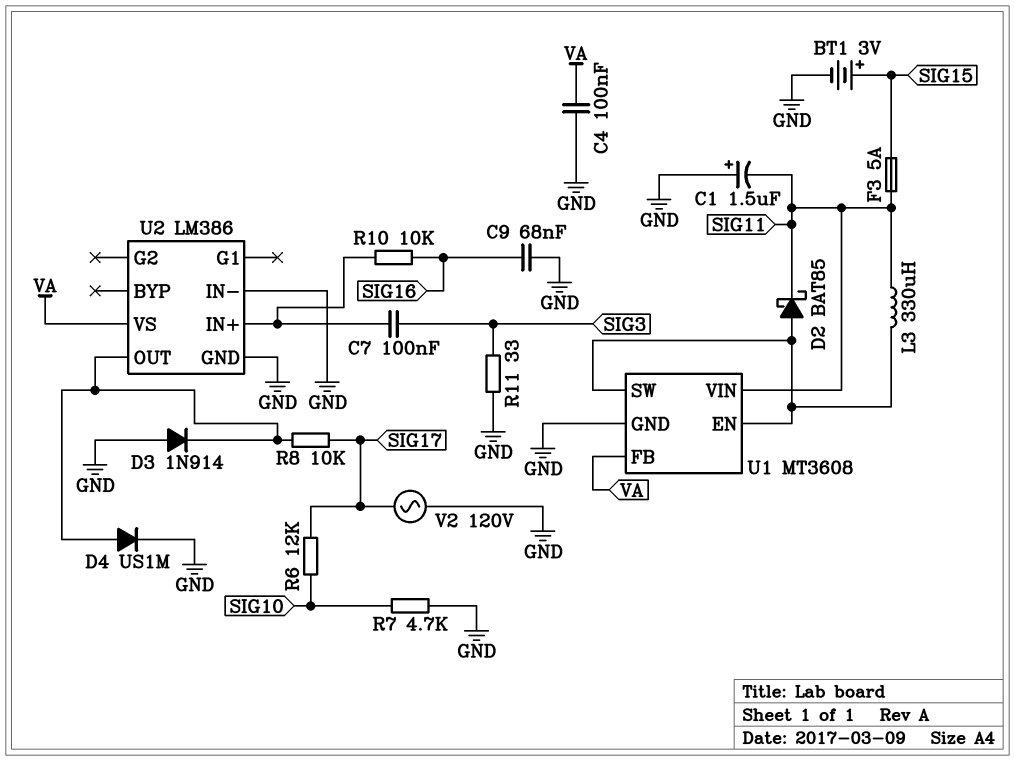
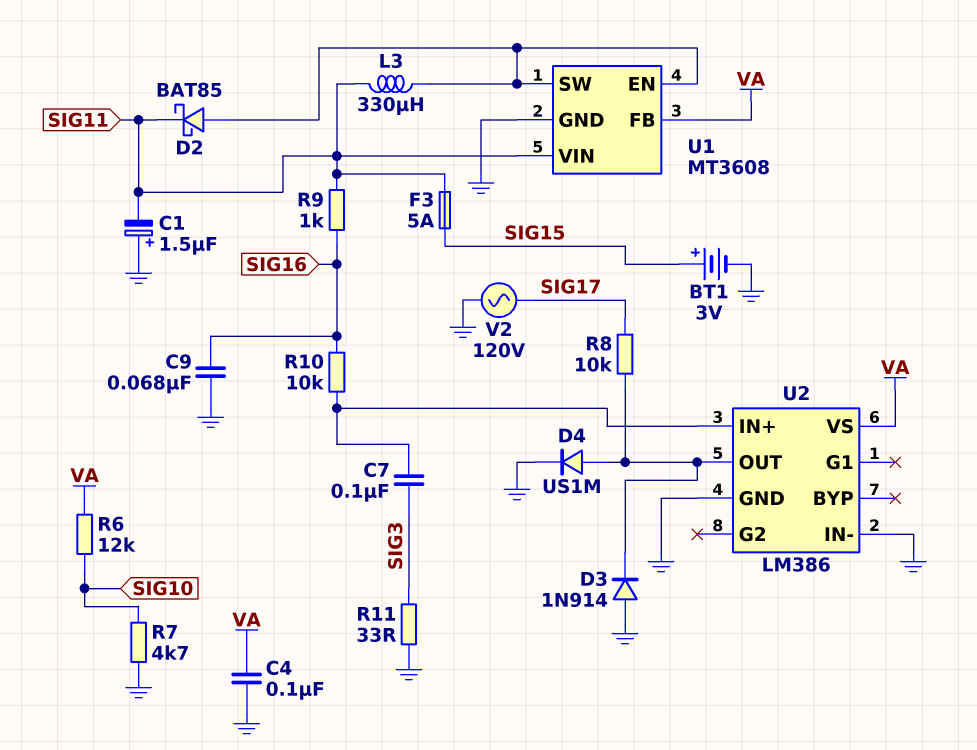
R6: 12k (SIG10, SIG17) -> 12k (SIG10, VA)
R9: none -> 1k (SIG11, SIG16)

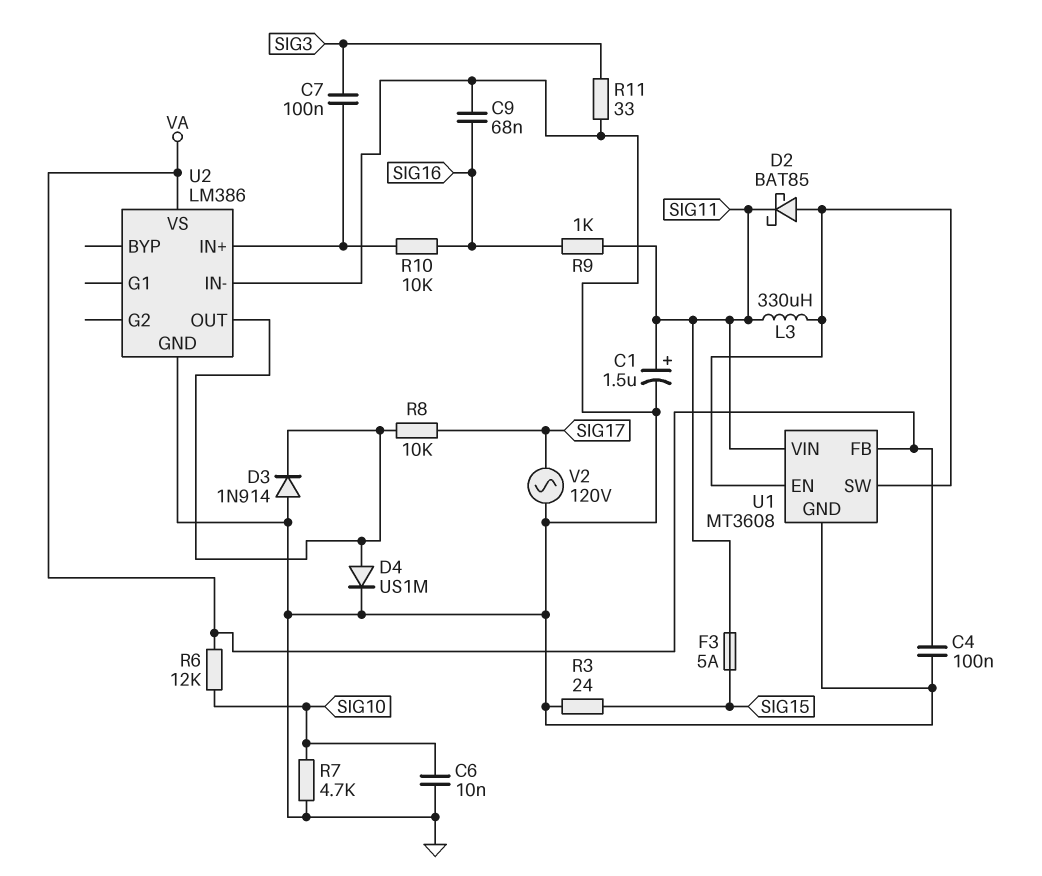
BT1: 3V (plus SIG15, minus GND) -> none
C1: 1.5uF (plus GND, minus SIG11) -> 1.5uF (plus SIG11, minus GND)
C6: none -> 10nF (GND, SIG10)
R3: none -> 24 (GND, SIG15)

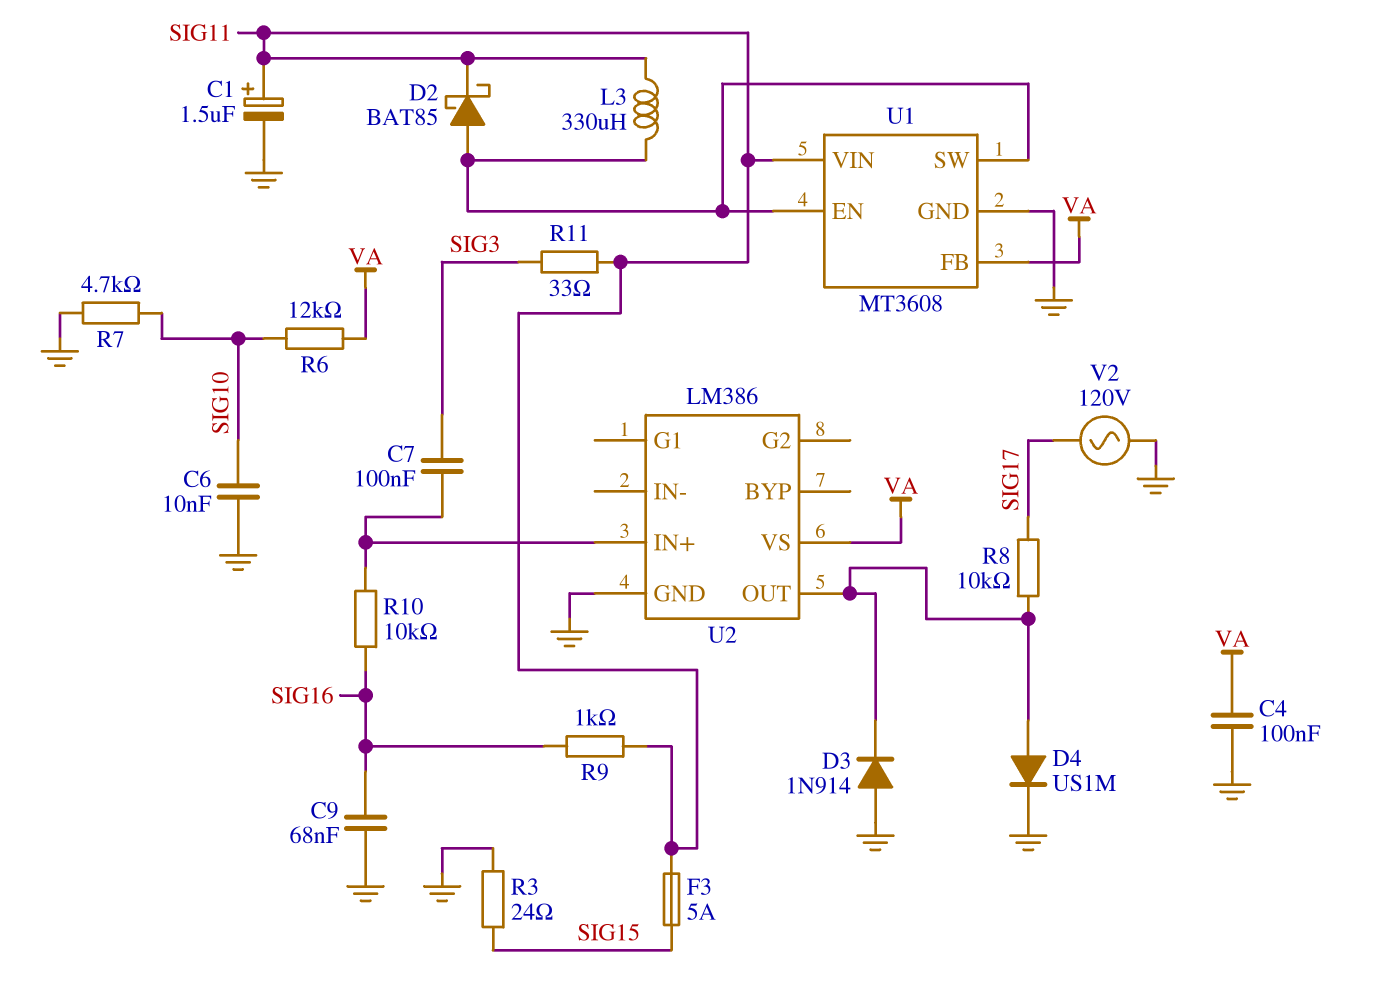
R11: 33 (GND, SIG3) -> 33 (SIG3, SIG11)
U2 pin IN-: GND -> none

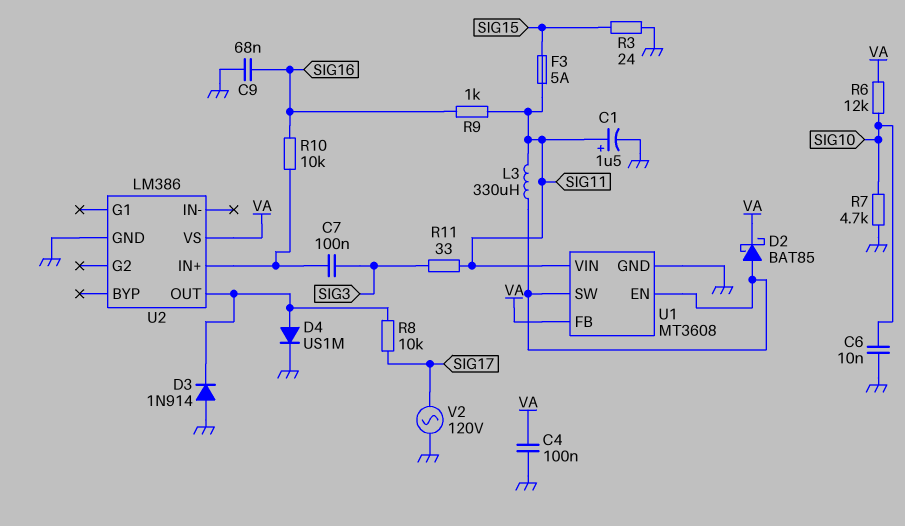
D2: schottky BAT85 (A U1/EN, K SIG11) -> schottky BAT85 (A U1/EN, K VA)

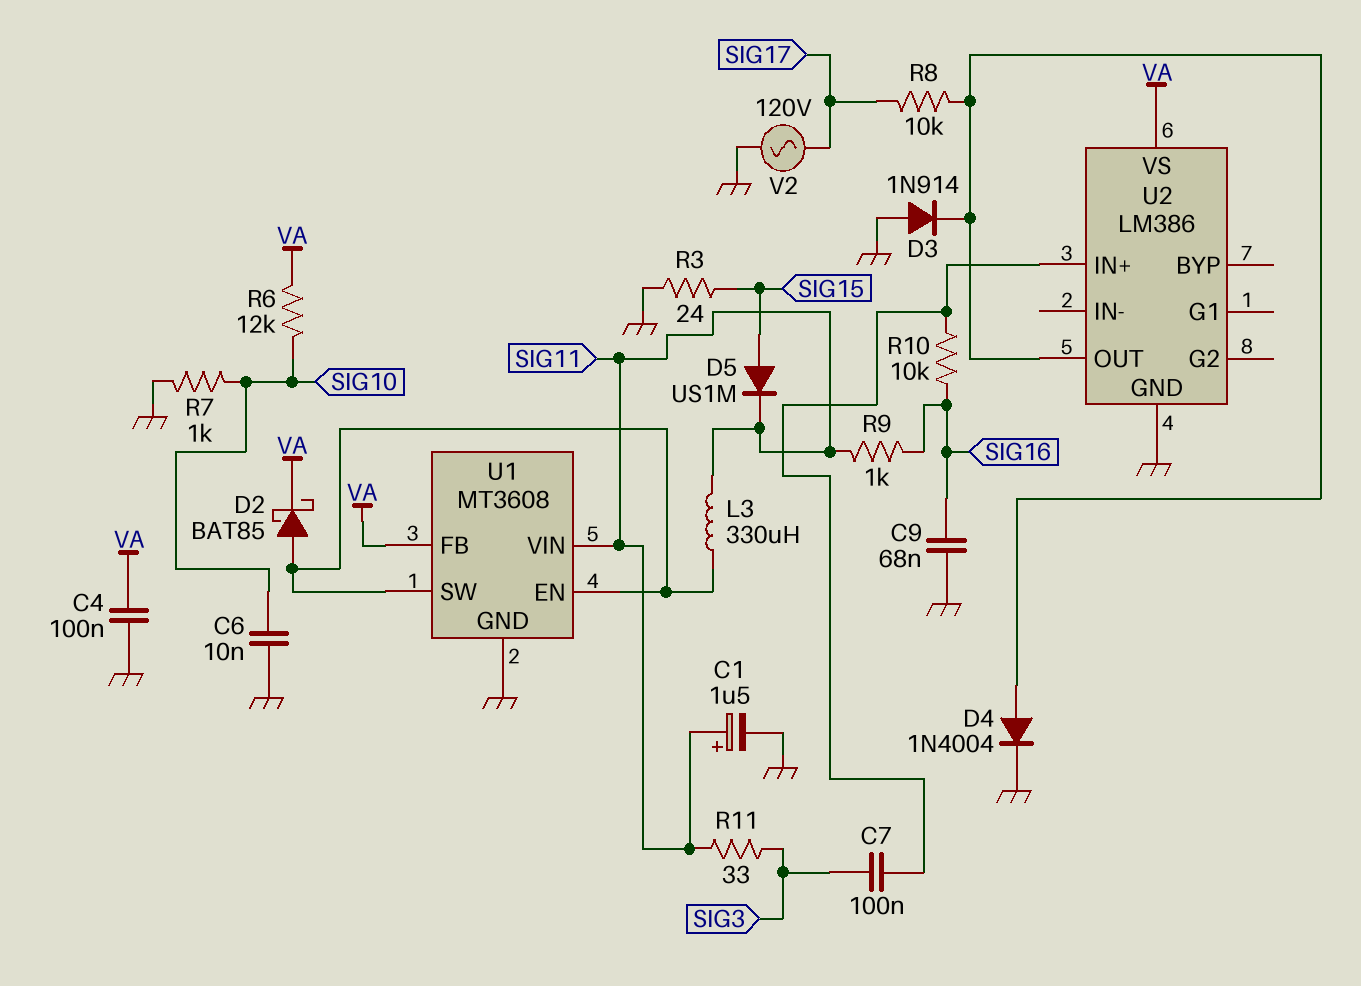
D4: diode US1M (A U2/OUT, K GND) -> diode 1N4004 (A U2/OUT, K GND)
D5: none -> diode US1M (A SIG15, K SIG11)
F3: 5A (SIG11, SIG15) -> none
R7: 4.7k (GND, SIG10) -> 1k (GND, SIG10)

